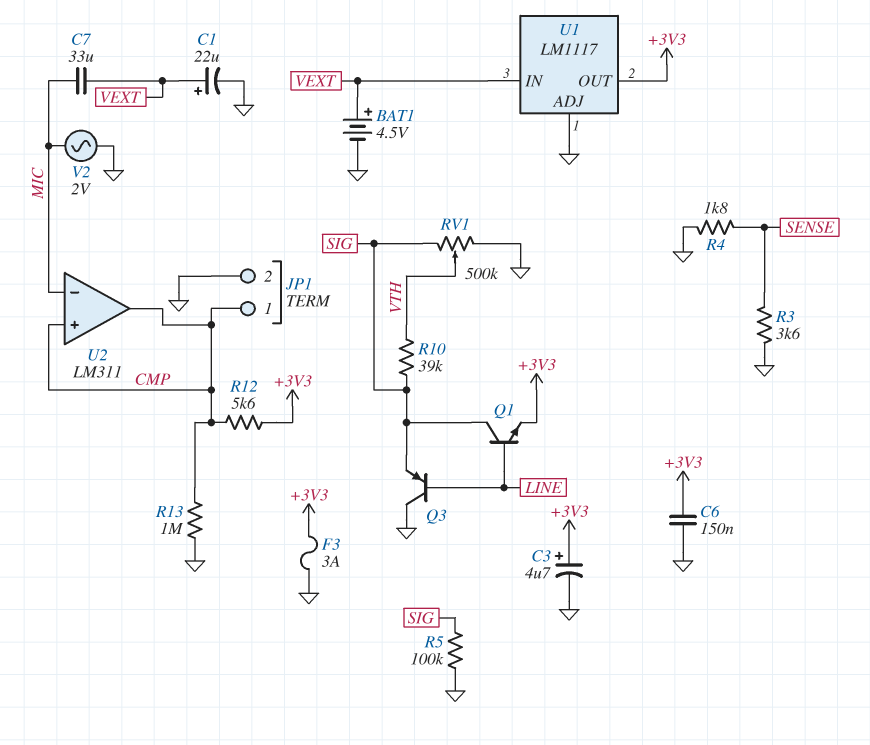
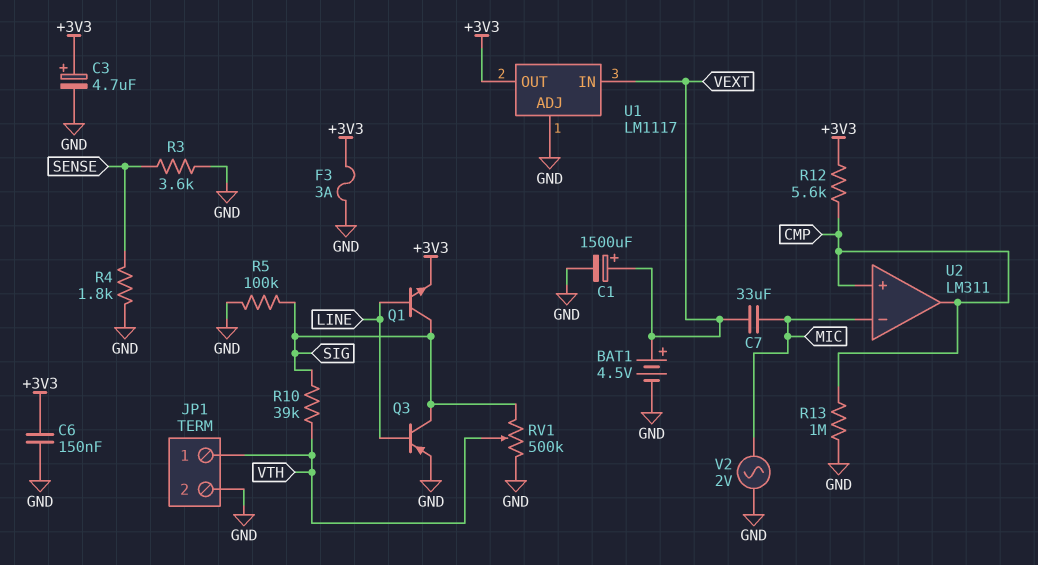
C1: 22uF (plus VEXT, minus GND) -> 1500uF (plus VEXT, minus GND)
JP1 pin 1: CMP -> VTH
Q3: PNP (B LINE, C GND, E SIG) -> PNP (B LINE, C SIG, E GND)

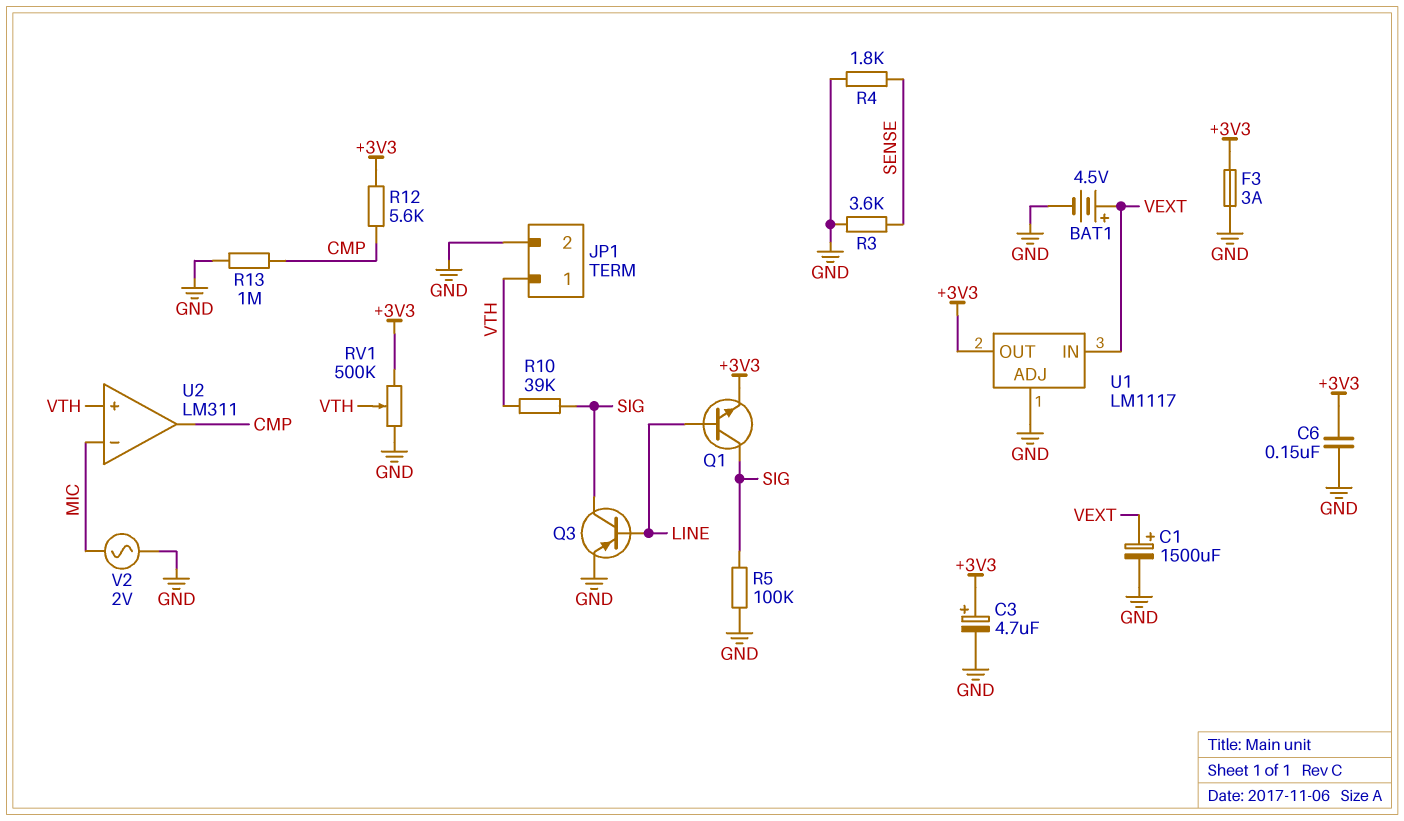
C7: 33uF (MIC, VEXT) -> none
RV1: 500k (GND, SIG, wiper VTH) -> 500k (+3V3, GND, wiper VTH)
U2 pin in+: CMP -> VTH

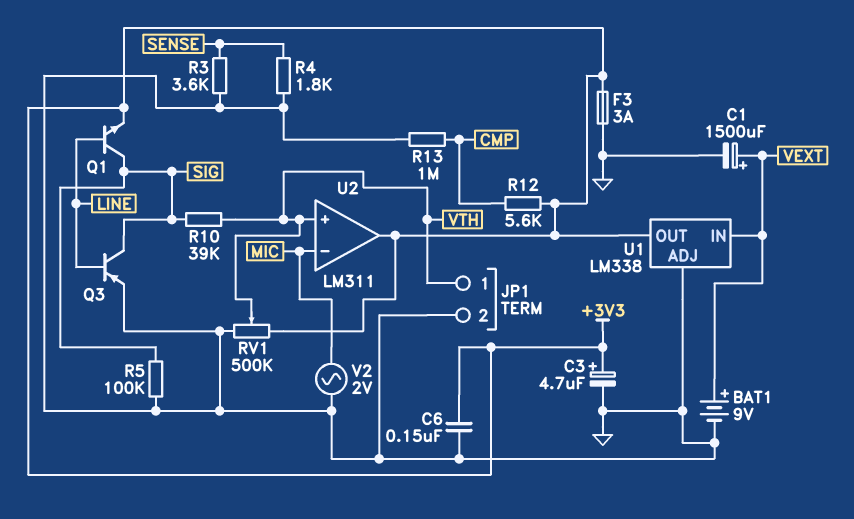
BAT1: 4.5V (plus VEXT, minus GND) -> 9V (plus VEXT, minus GND)
U1: LM1117 -> LM338
U2 pin out: CMP -> +3V3

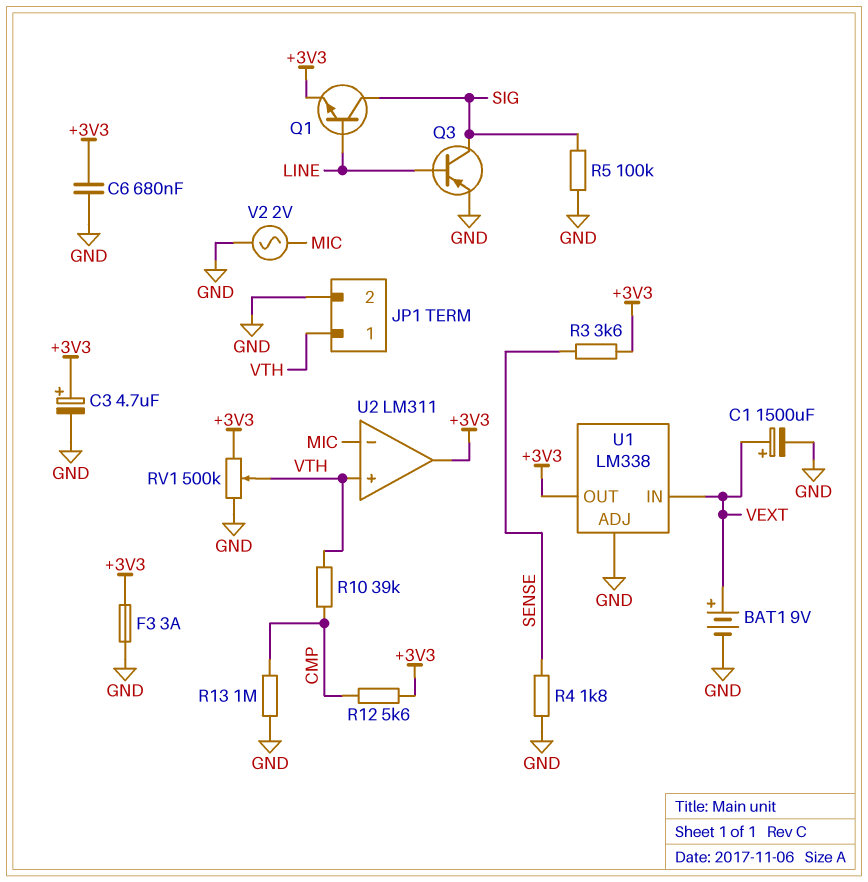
C6: 150nF (+3V3, GND) -> 680nF (+3V3, GND)
R3: 3.6k (GND, SENSE) -> 3.6k (+3V3, SENSE)
R10: 39k (SIG, VTH) -> 39k (CMP, VTH)

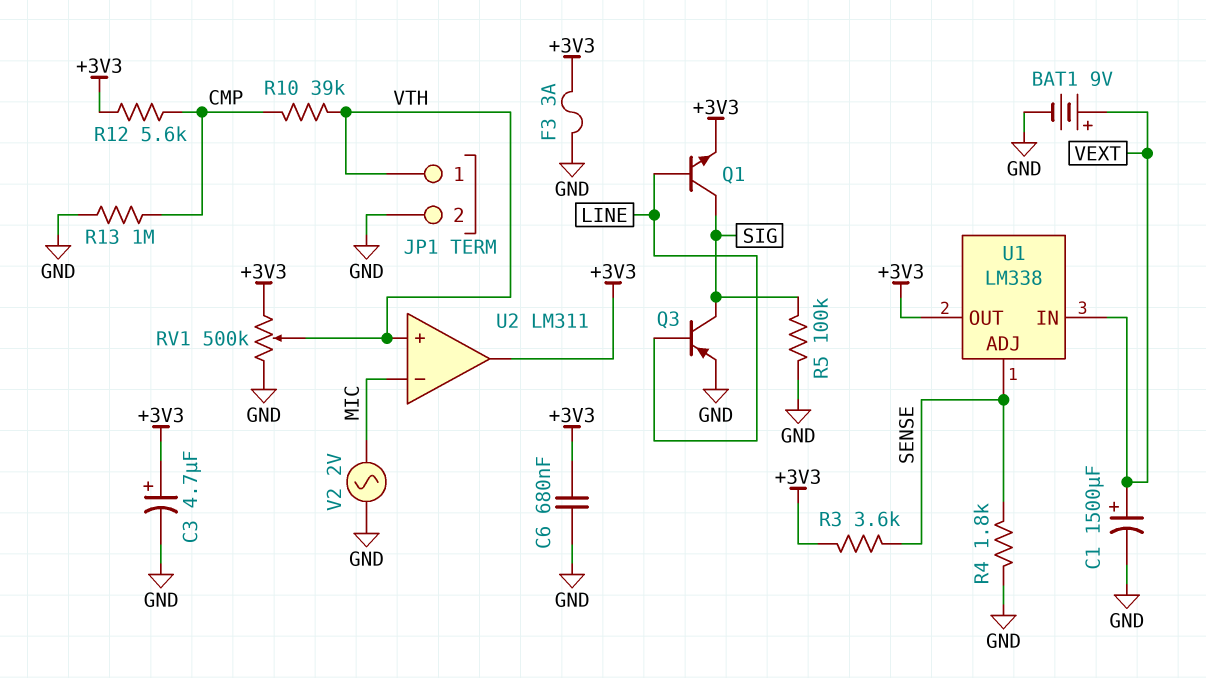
U1 pin ADJ: GND -> SENSE

